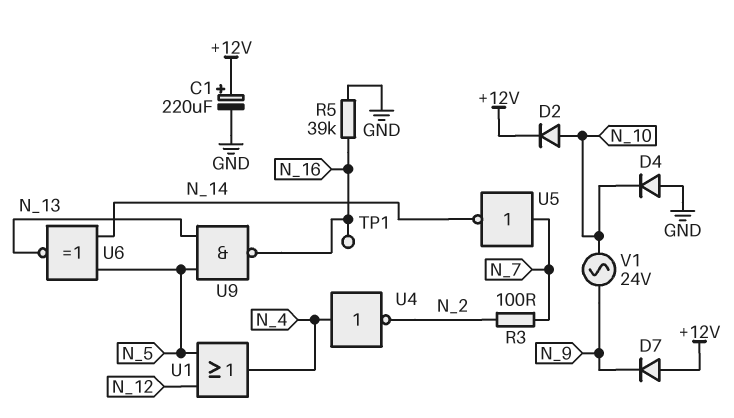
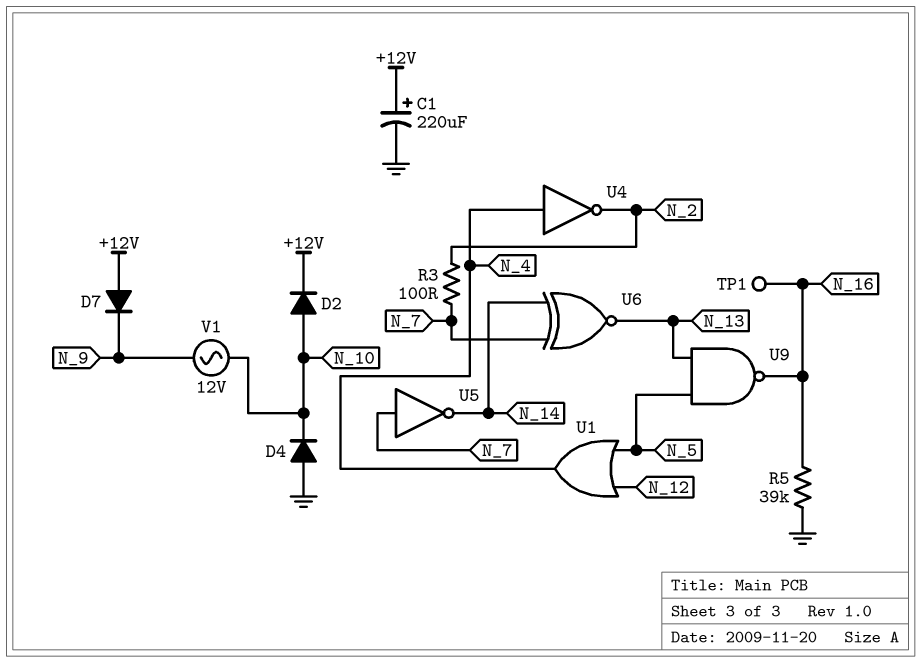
U6: XNOR (in N_5, in N_14, out N_13) -> XNOR (in N_7, in N_14, out N_13)
V1: AC 24V (N_9, N_10) -> AC 12V (N_9, N_10)

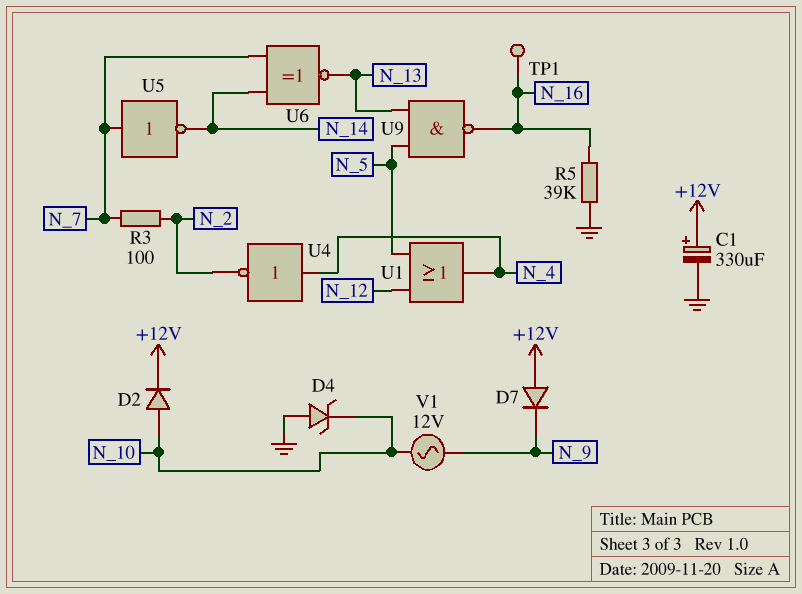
C1: 220uF (plus +12V, minus GND) -> 330uF (plus +12V, minus GND)
D4: diode (A GND, K N_10) -> zener (A GND, K N_10)

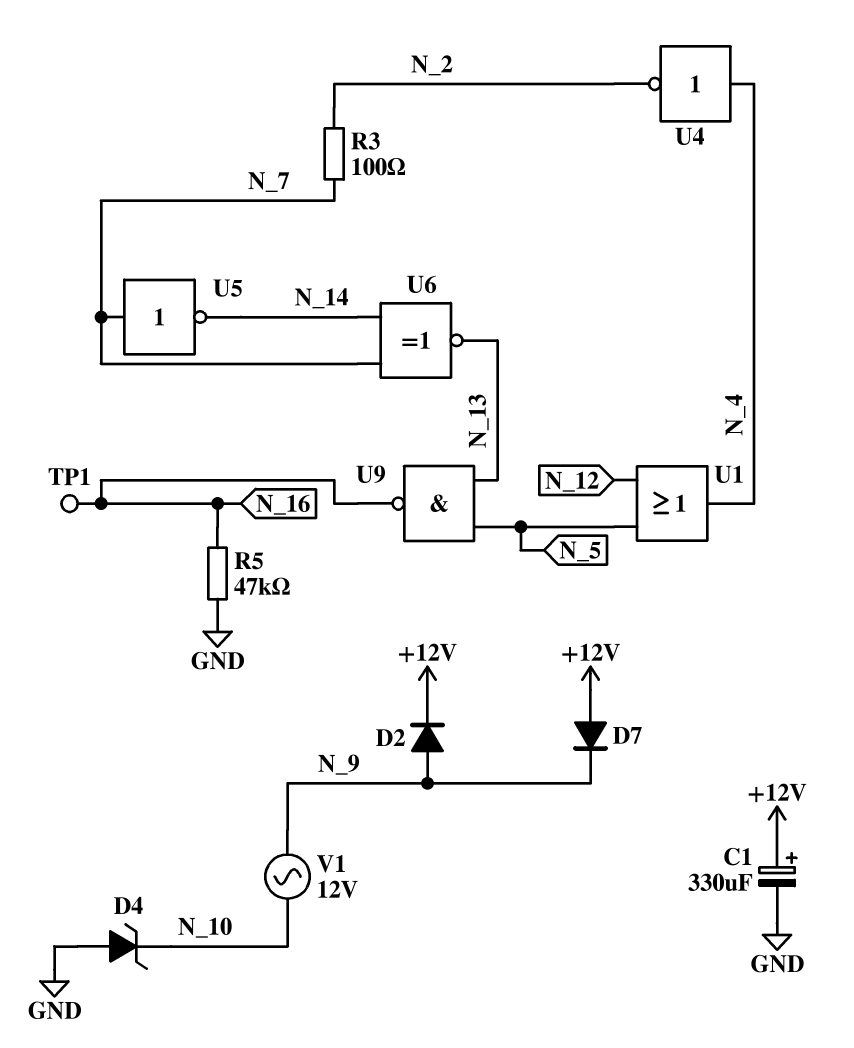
D2: diode (A N_10, K +12V) -> diode (A N_9, K +12V)
R5: 39k (GND, N_16) -> 47k (GND, N_16)

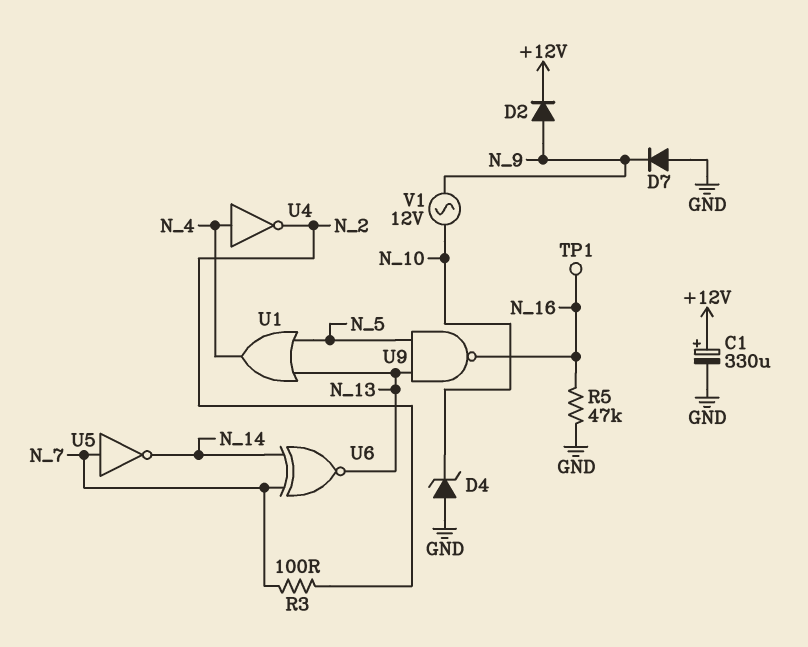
D7: diode (A +12V, K N_9) -> diode (A GND, K N_9)
U1: OR (in N_5, in N_12, out N_4) -> OR (in N_5, in N_13, out N_4)

